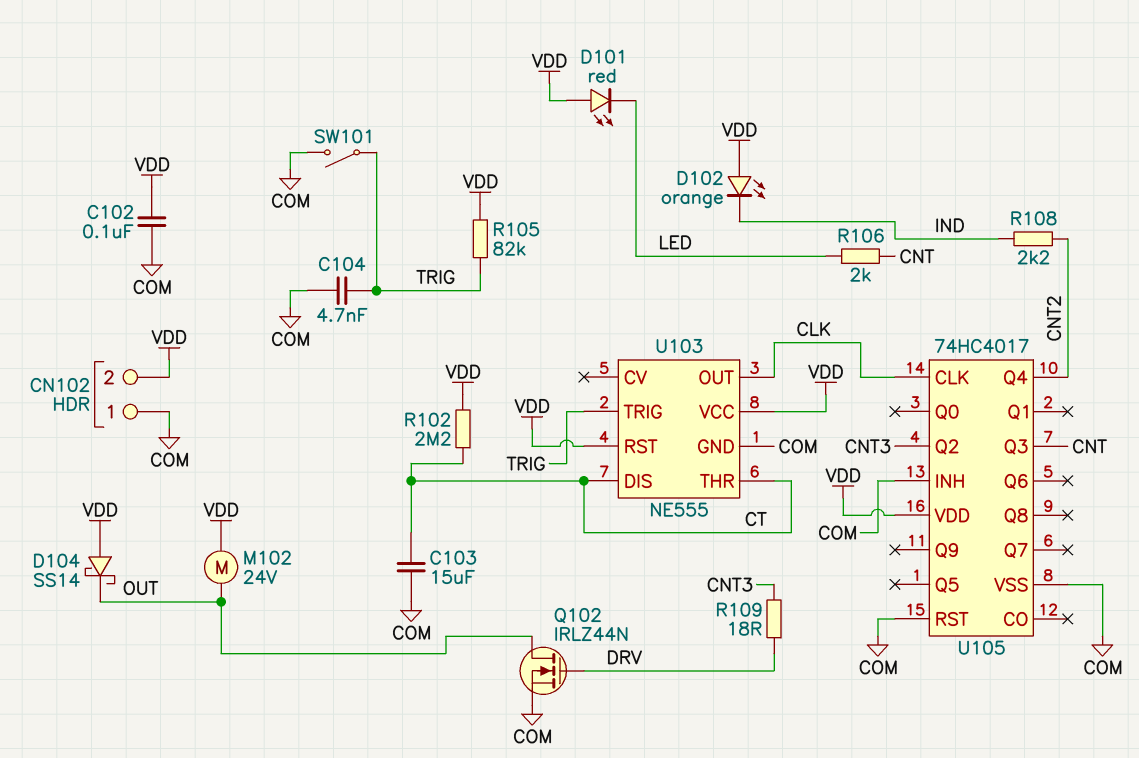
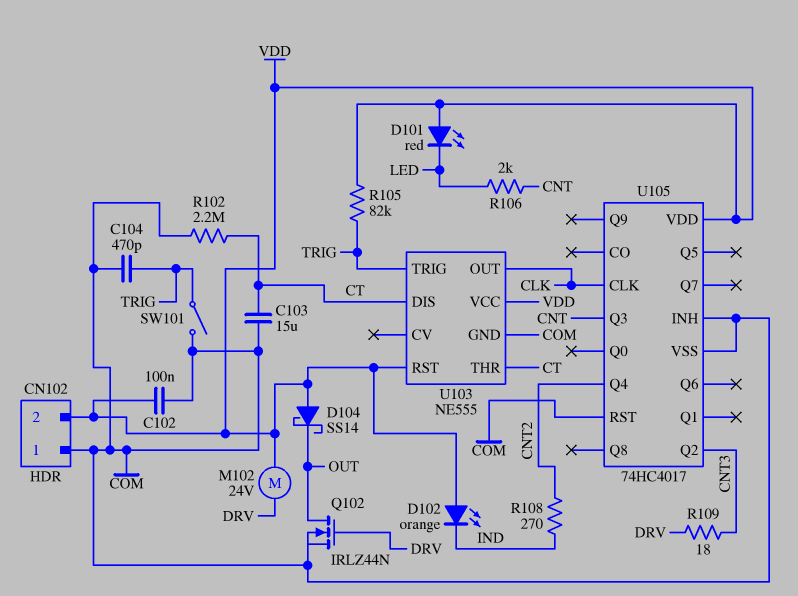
C104: 4.7nF (COM, TRIG) -> 470pF (COM, TRIG)
M102: motor 24V (OUT, VDD) -> motor 24V (DRV, VDD)
R102: 2.2M (CT, VDD) -> 2.2M (COM, CT)
R108: 2.2k (CNT2, IND) -> 270 (CNT2, IND)

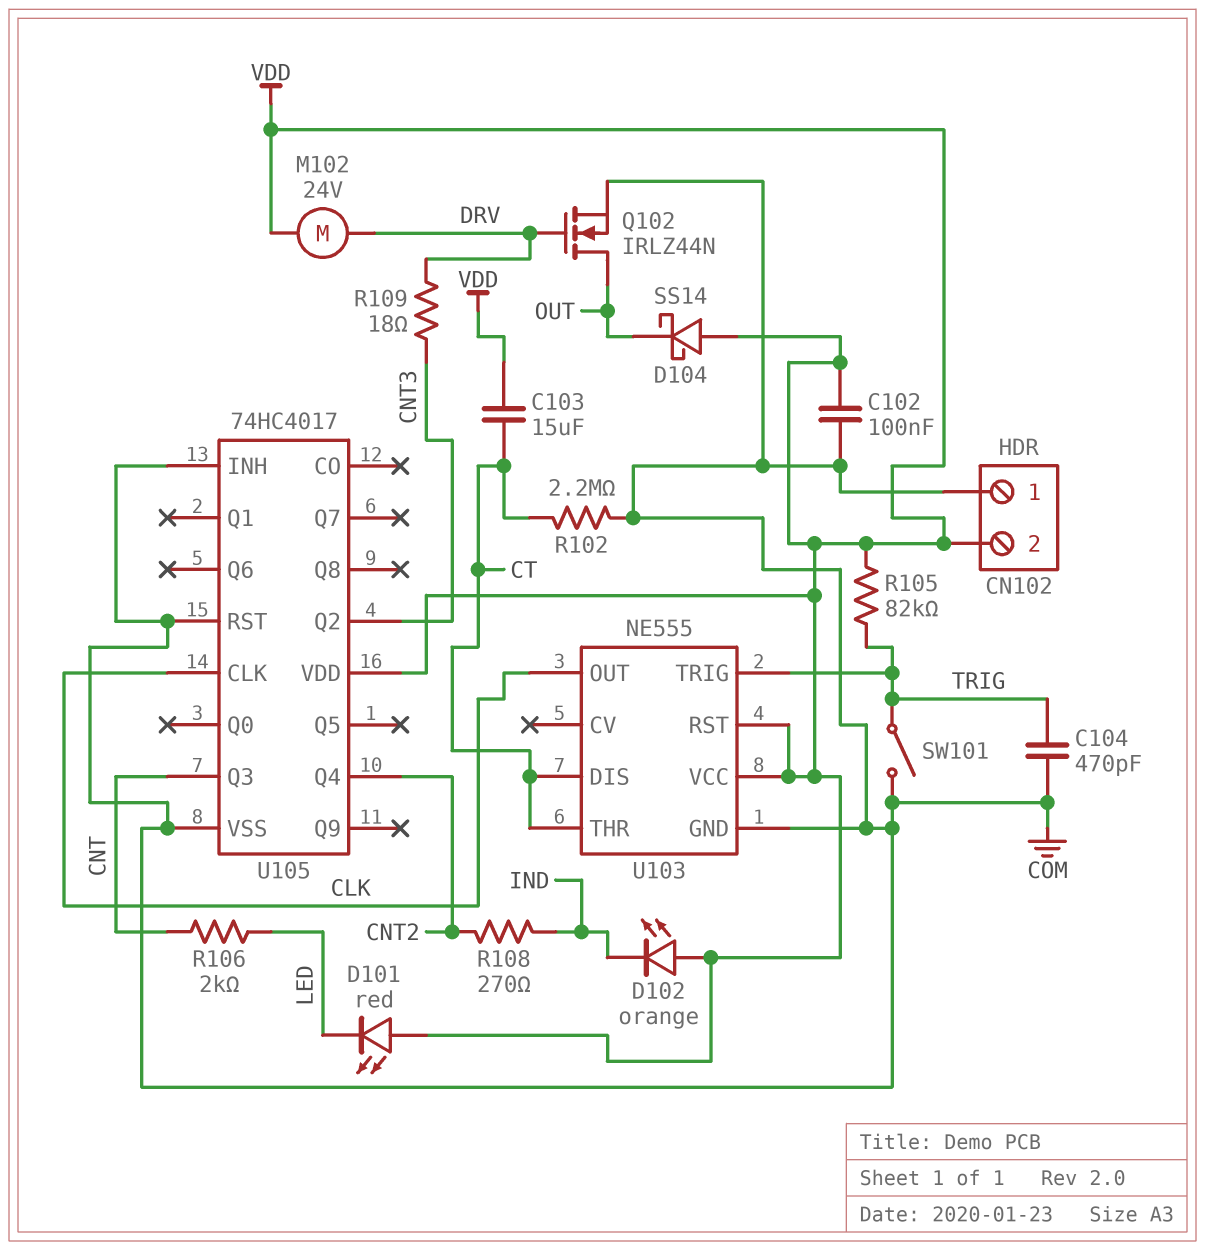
C103: 15uF (COM, CT) -> 15uF (CT, VDD)

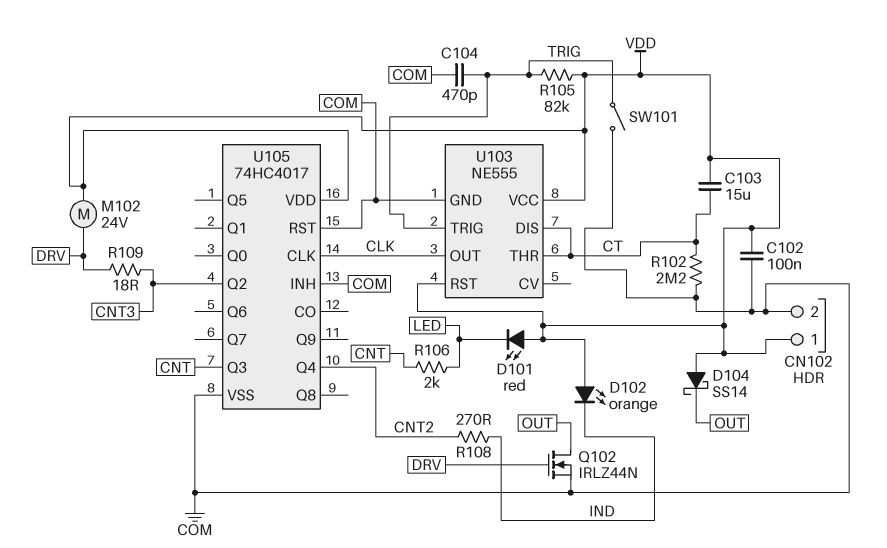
CN102 pin 1: COM -> VDD
CN102 pin 2: VDD -> COM

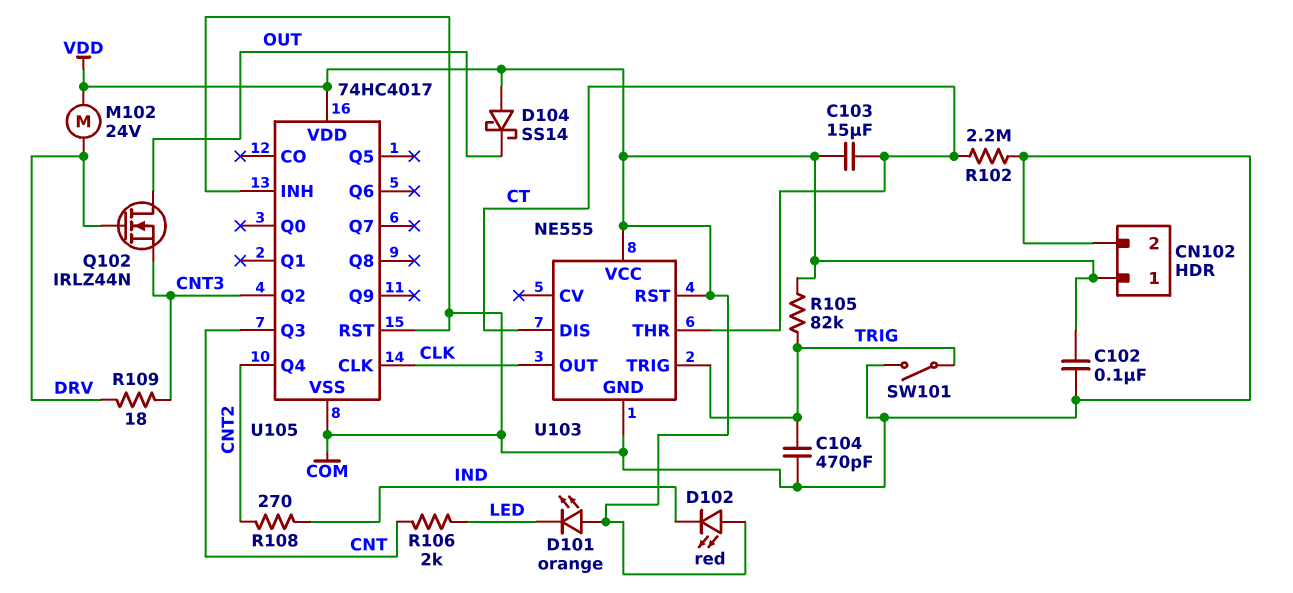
D101: LED red (A VDD, K LED) -> LED orange (A VDD, K LED)
D102: LED orange (A VDD, K IND) -> LED red (A VDD, K IND)
Q102: NMOS IRLZ44N (G DRV, D OUT, S COM) -> NMOS IRLZ44N (G DRV, D OUT, S CNT3)

